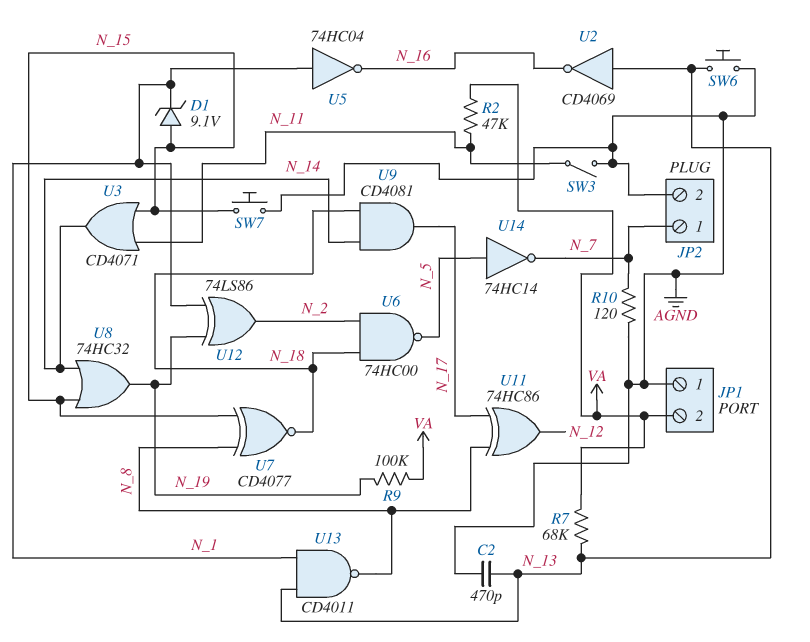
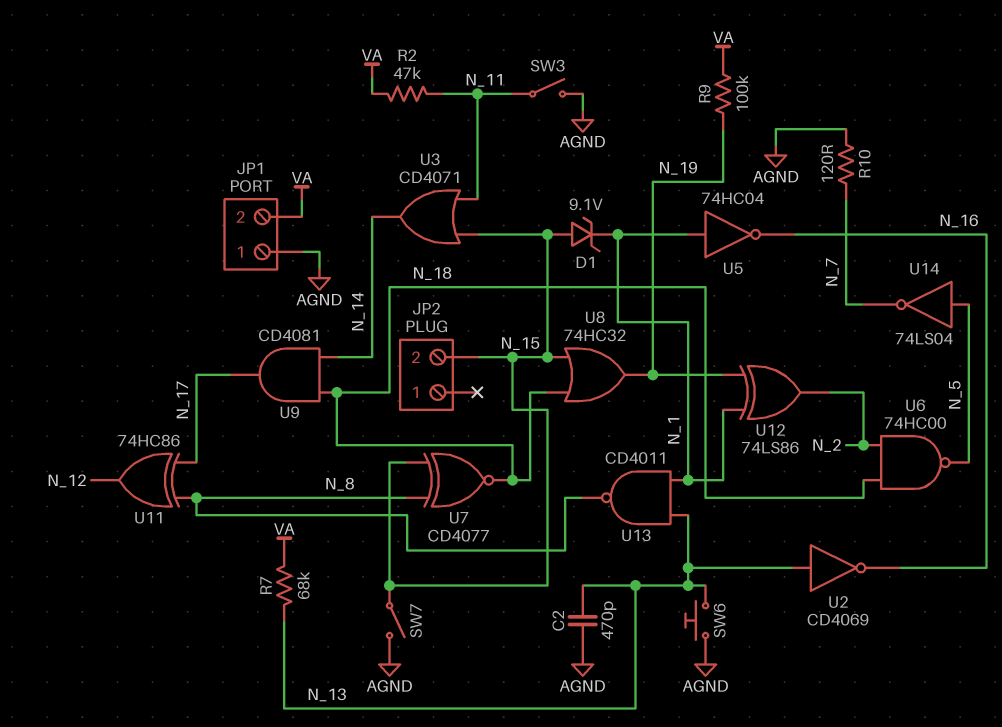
JP2 pin 1: N_7 -> none
JP2 pin 2: AGND -> N_15
SW7: button (AGND, N_15) -> switch (AGND, N_15)
U8: OR 74HC32 (in N_14, in N_15, out N_19) -> OR 74HC32 (in N_15, in N_18, out N_19)
U14: NOT 74HC14 (in N_5, out N_7) -> NOT 74LS04 (in N_5, out N_7)

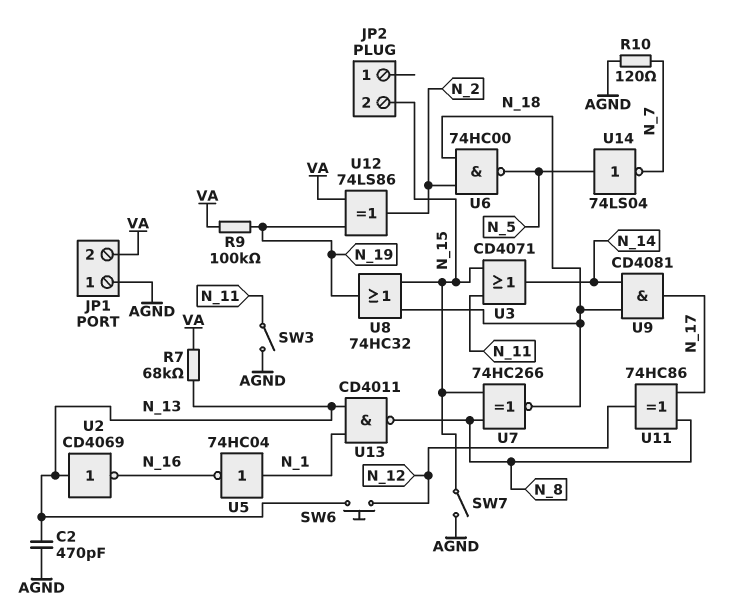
D1: zener 9.1V (A N_15, K N_1) -> none
R2: 47k (N_11, VA) -> none
SW6: button (AGND, N_13) -> button (N_12, N_13)
U7: XNOR CD4077 (in N_8, in N_15, out N_18) -> XNOR 74HC266 (in N_8, in N_15, out N_18)
U12: XOR 74LS86 (in N_1, in N_19, out N_2) -> XOR 74LS86 (in N_19, in VA, out N_2)

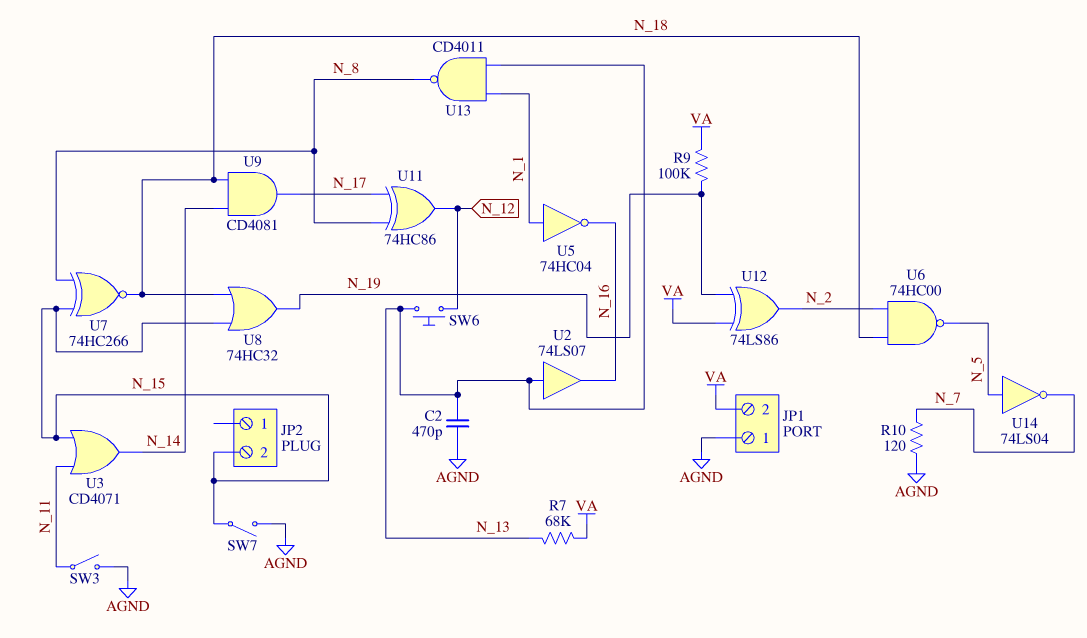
U2: NOT CD4069 (in N_13, out N_16) -> buffer 74LS07 (in N_13, out N_16)

